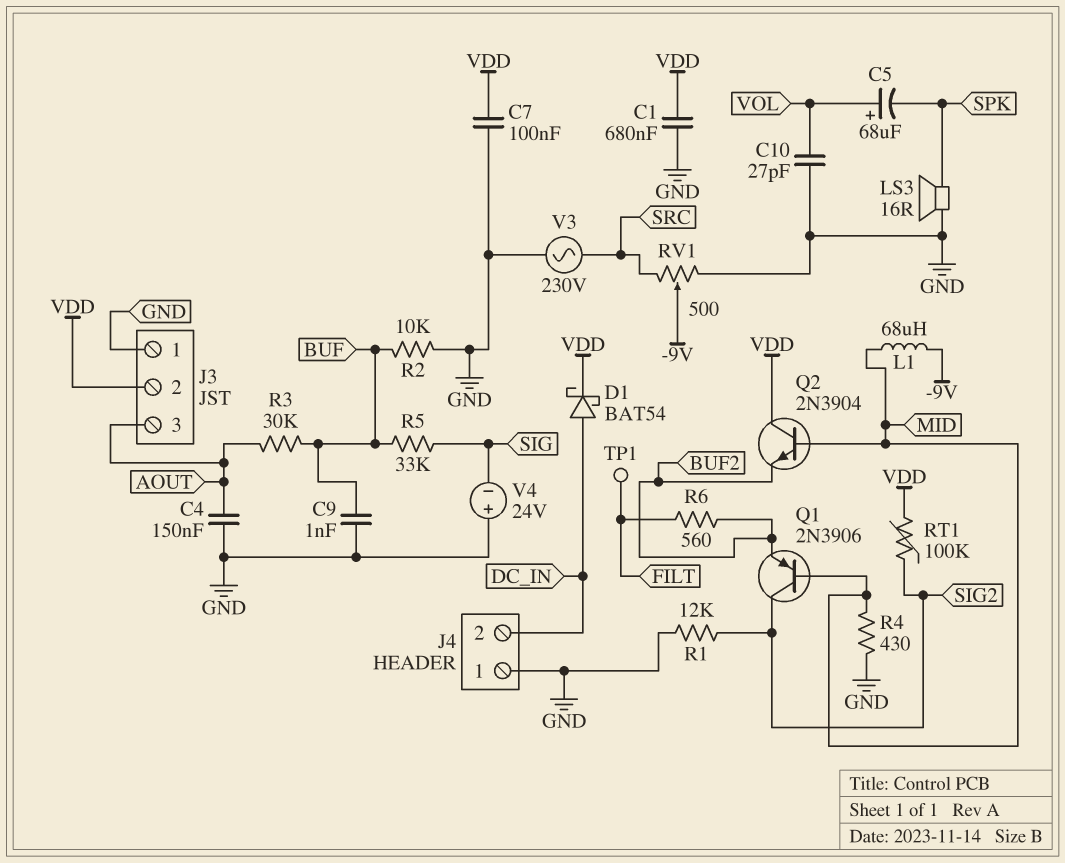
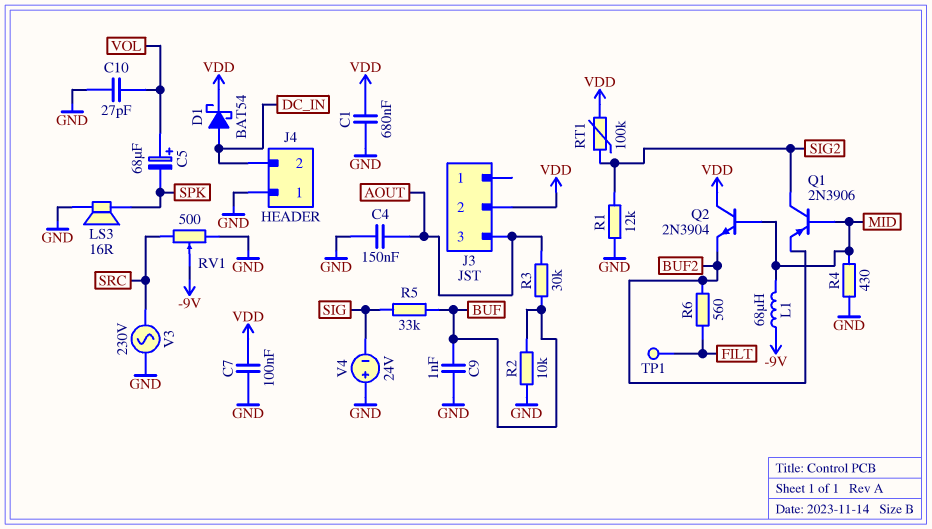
J3 pin 1: GND -> none

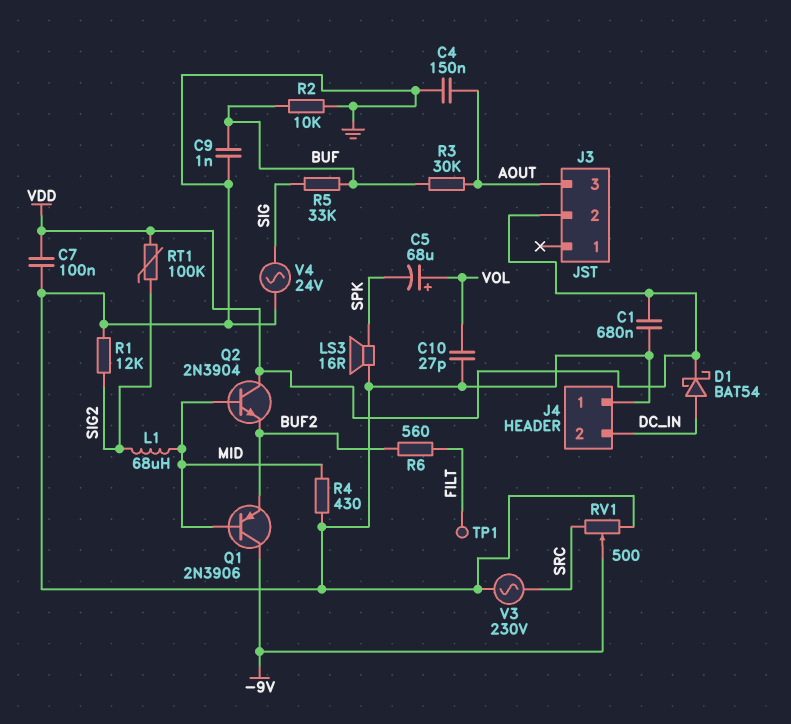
L1: 68uH (-9V, MID) -> 68uH (MID, SIG2)
Q1: PNP 2N3906 (B MID, C SIG2, E BUF2) -> PNP 2N3906 (B MID, C -9V, E BUF2)
V4: 24V (plus GND, minus SIG) -> AC 24V (GND, SIG)

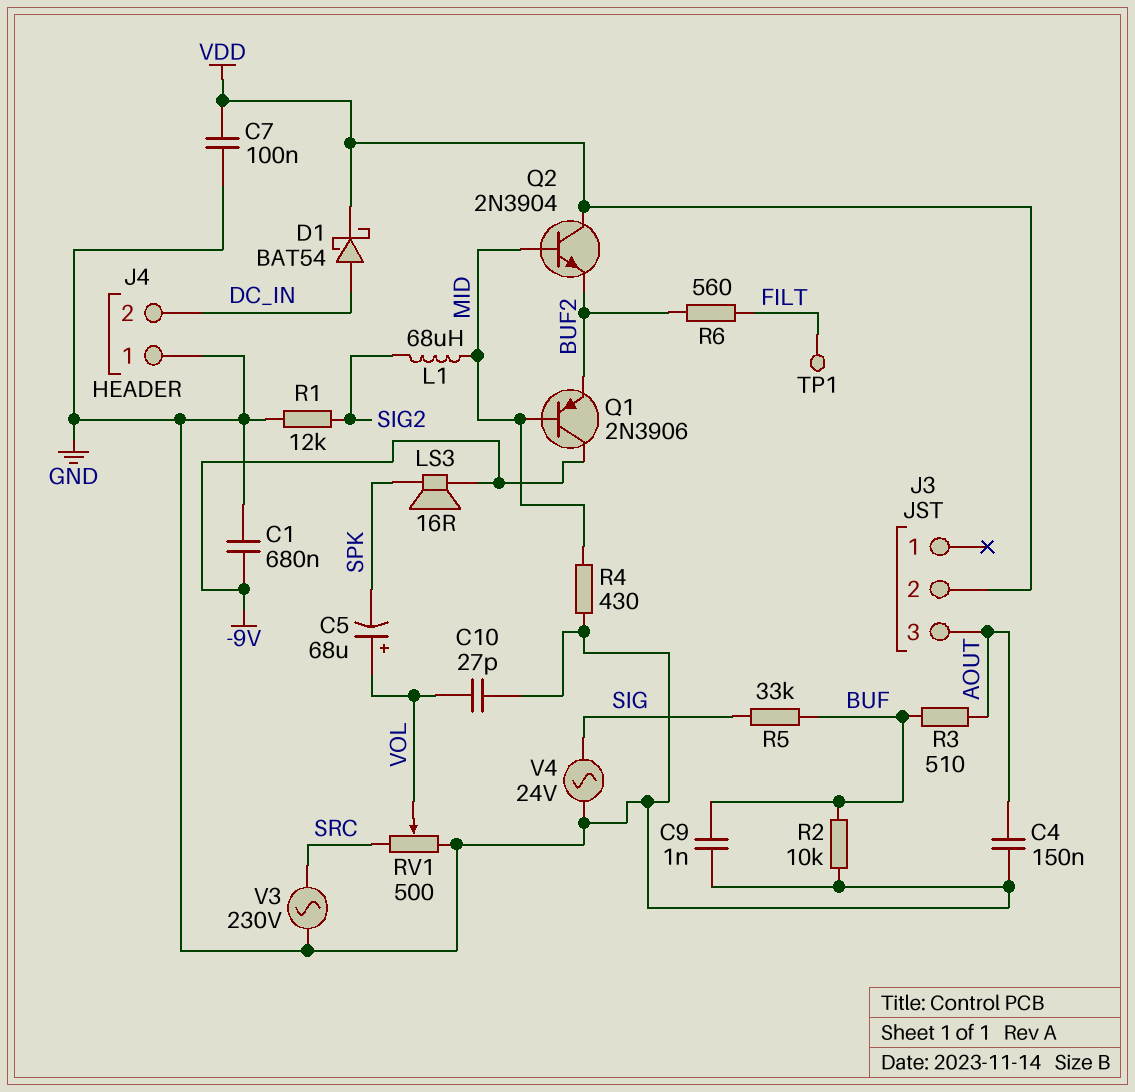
C1: 680nF (GND, VDD) -> 680nF (-9V, GND)
LS3: speaker 16R (GND, SPK) -> speaker 16R (-9V, SPK)
R3: 30k (AOUT, BUF) -> 510 (AOUT, BUF)
RT1: 100k (SIG2, VDD) -> none
RV1: 500 (GND, SRC, wiper -9V) -> 500 (GND, SRC, wiper VOL)

